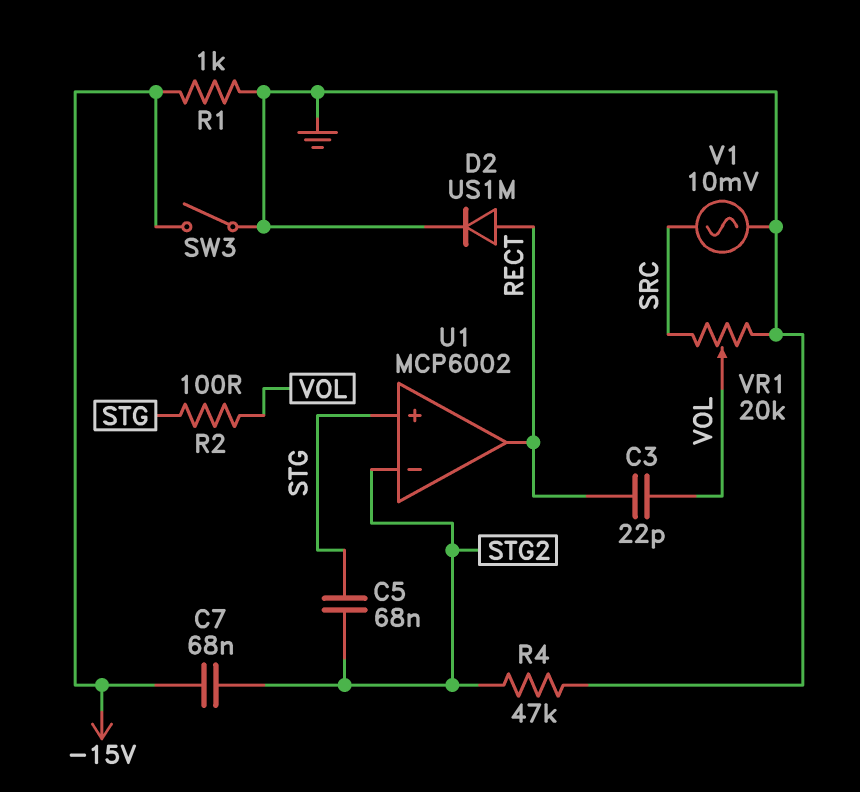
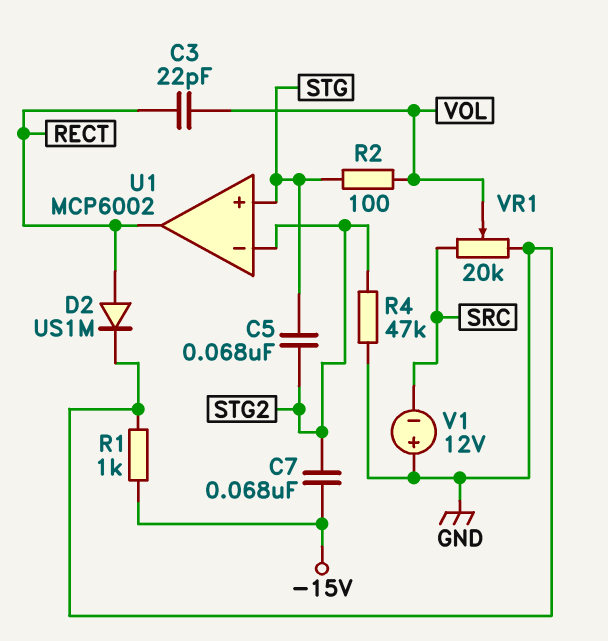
SW3: switch (-15V, GND) -> none
V1: AC 10mV (GND, SRC) -> 12V (plus GND, minus SRC)

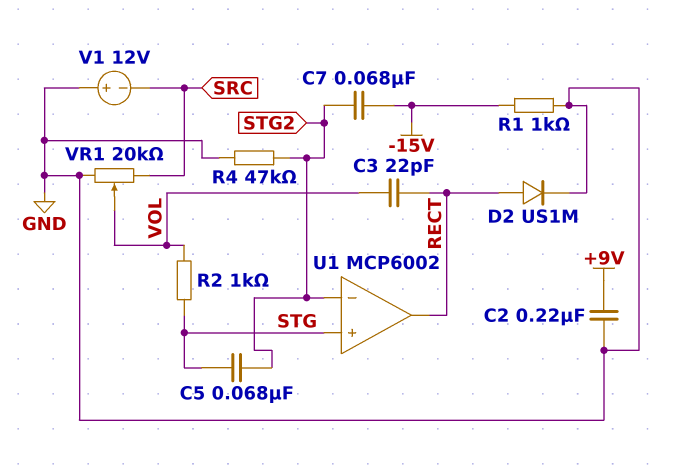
C2: none -> 220nF (+9V, GND)
R2: 100 (STG, VOL) -> 1k (STG, VOL)

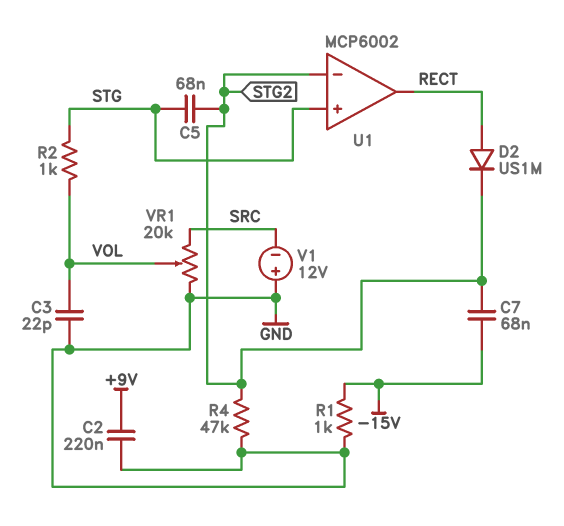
C3: 22pF (RECT, VOL) -> 22pF (GND, VOL)
D2: diode US1M (A RECT, K GND) -> diode US1M (A RECT, K STG2)

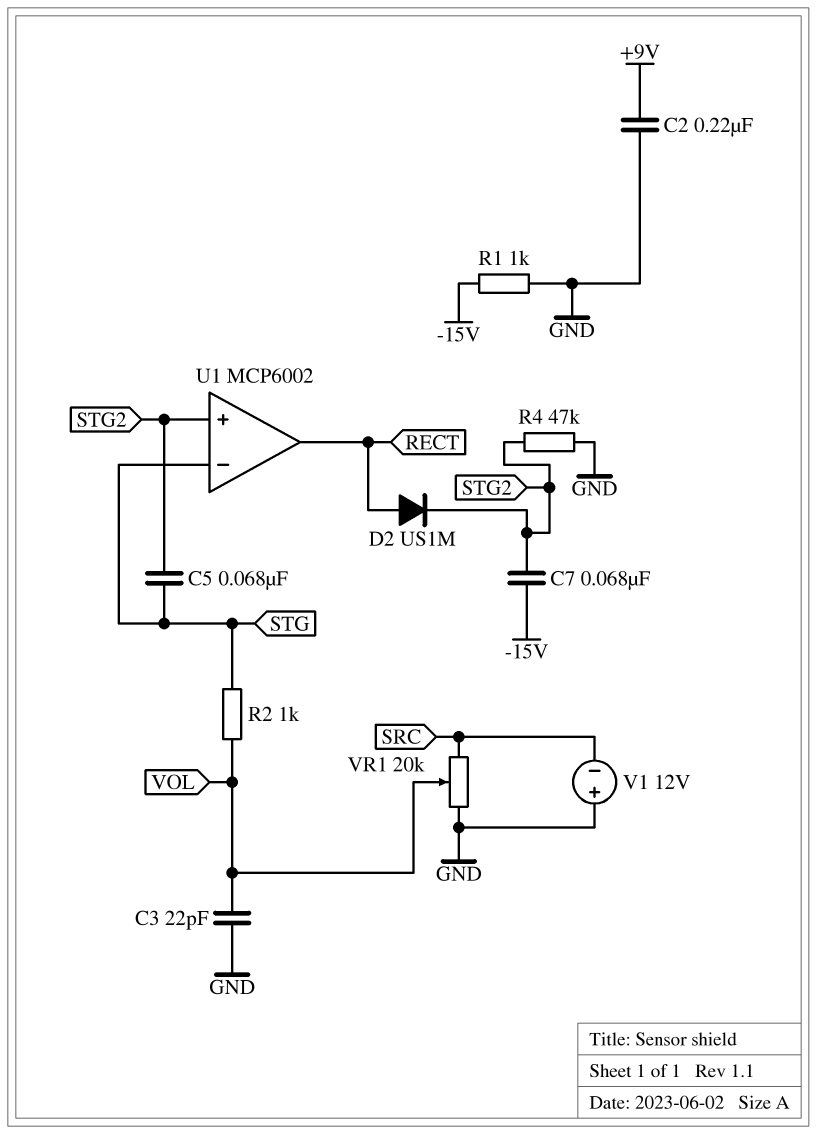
U1 pin in+: STG -> STG2
U1 pin in-: STG2 -> STG

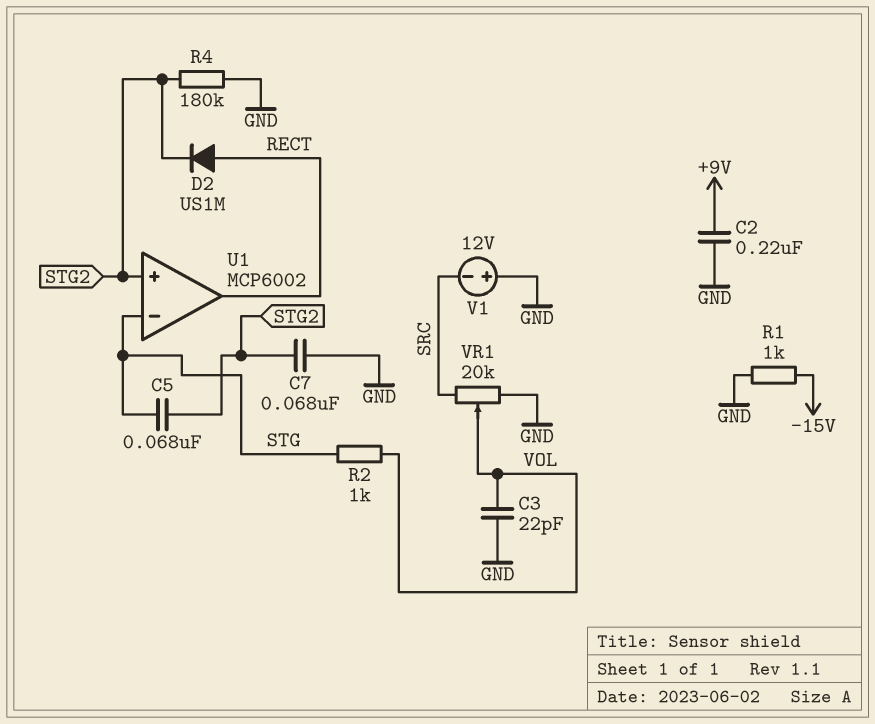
C7: 68nF (-15V, STG2) -> 68nF (GND, STG2)
R4: 47k (GND, STG2) -> 180k (GND, STG2)

